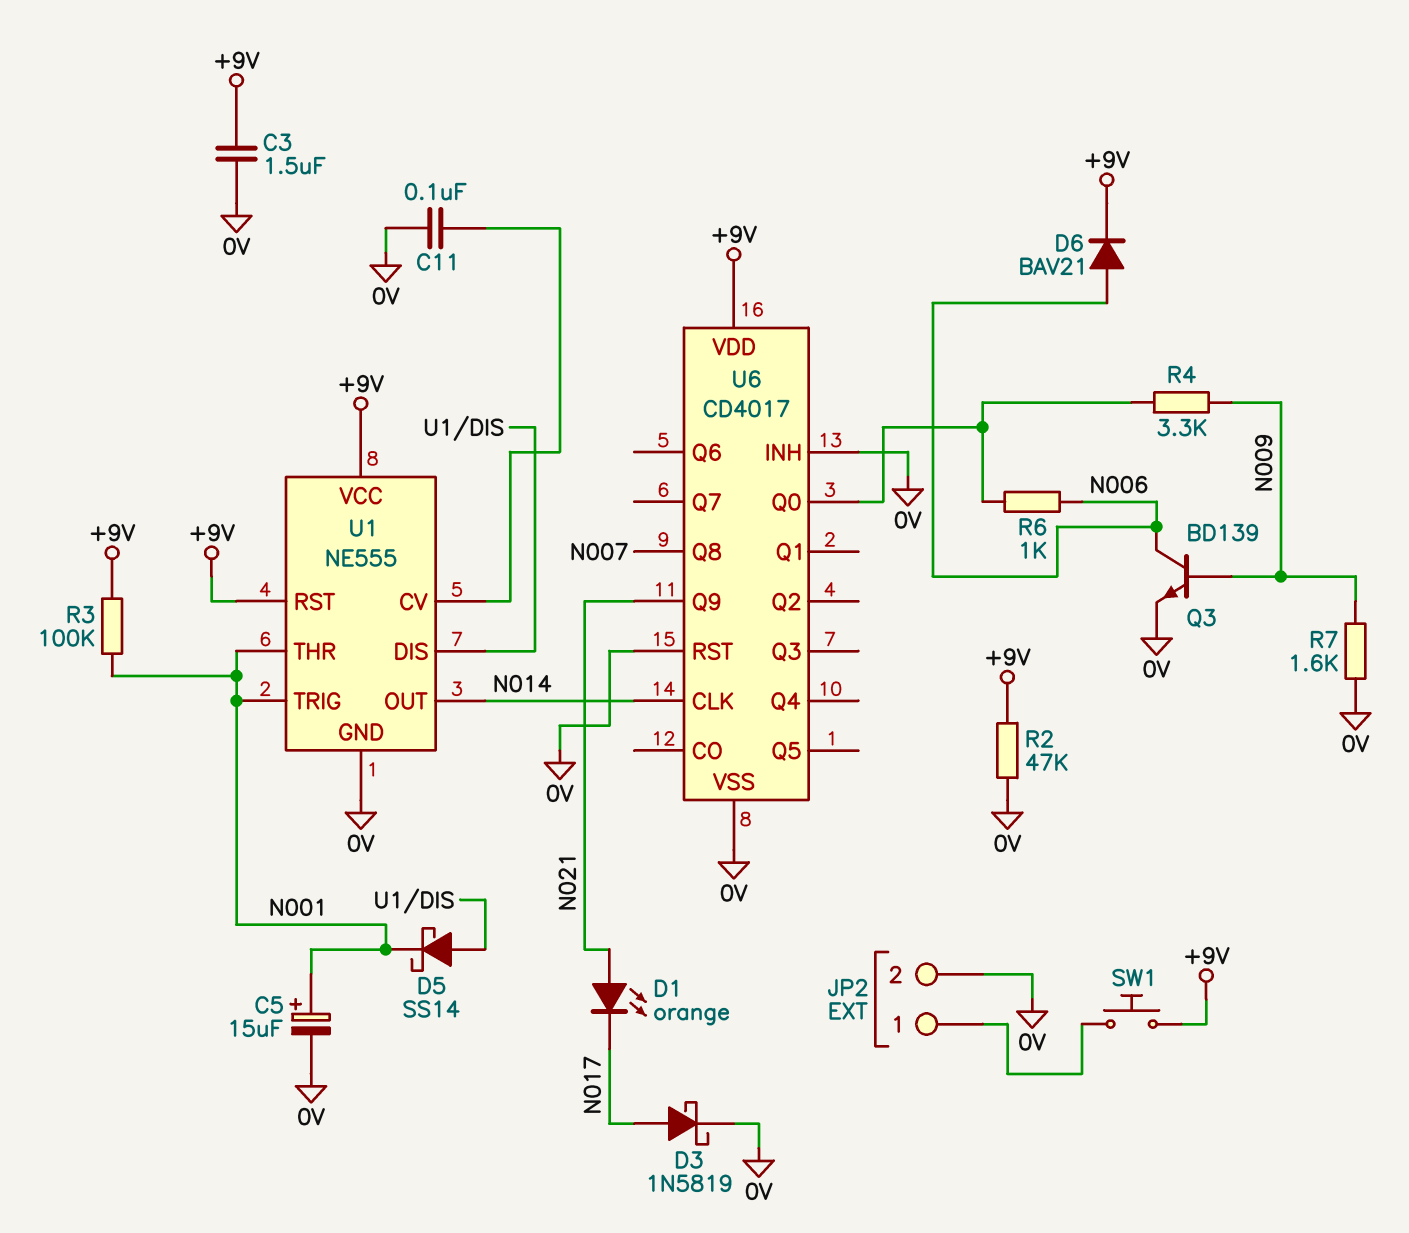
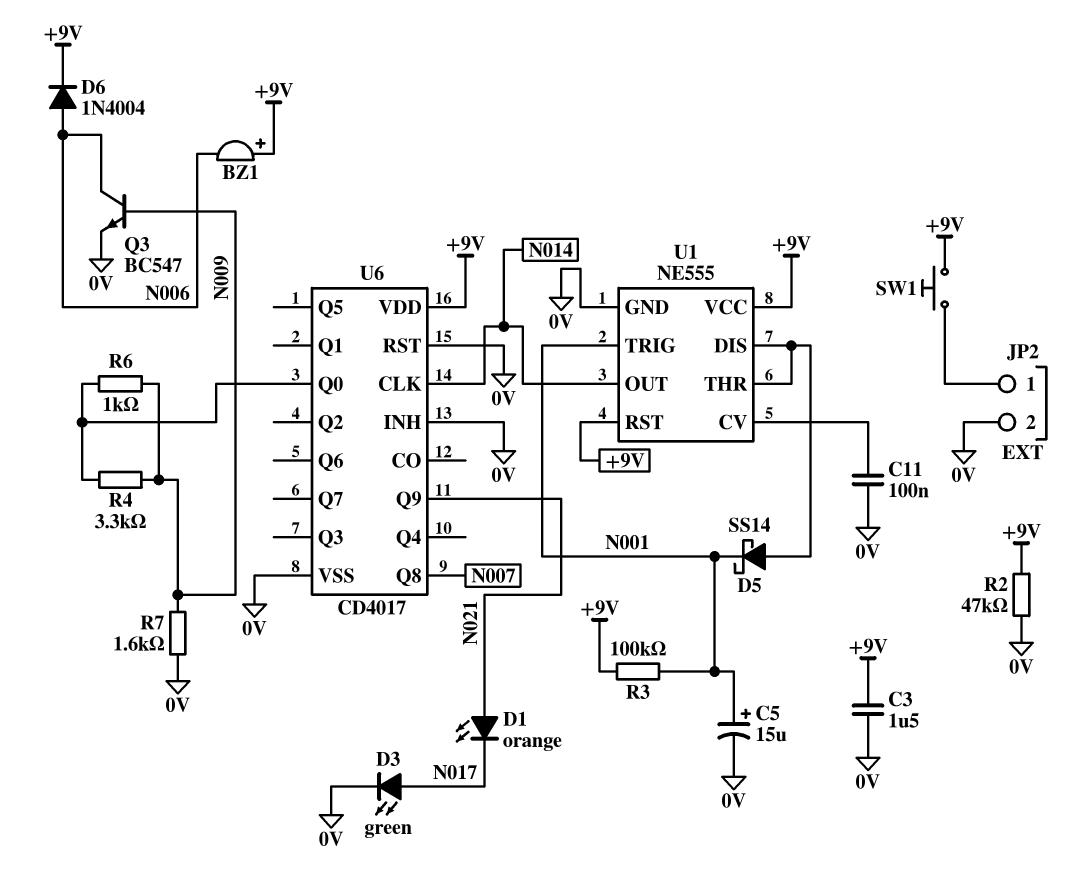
BZ1: none -> buzzer (plus +9V, minus N006)
D3: schottky 1N5819 (A N017, K 0V) -> LED green (A N017, K 0V)
D6: diode BAV21 (A N006, K +9V) -> diode 1N4004 (A N006, K +9V)
Q3: NPN BD139 (B N009, C N006, E 0V) -> NPN BC547 (B N009, C N006, E 0V)
R6: 1k (N006, U6/Q0) -> 1k (N009, U6/Q0)
U1 pin THR: N001 -> U1/DIS

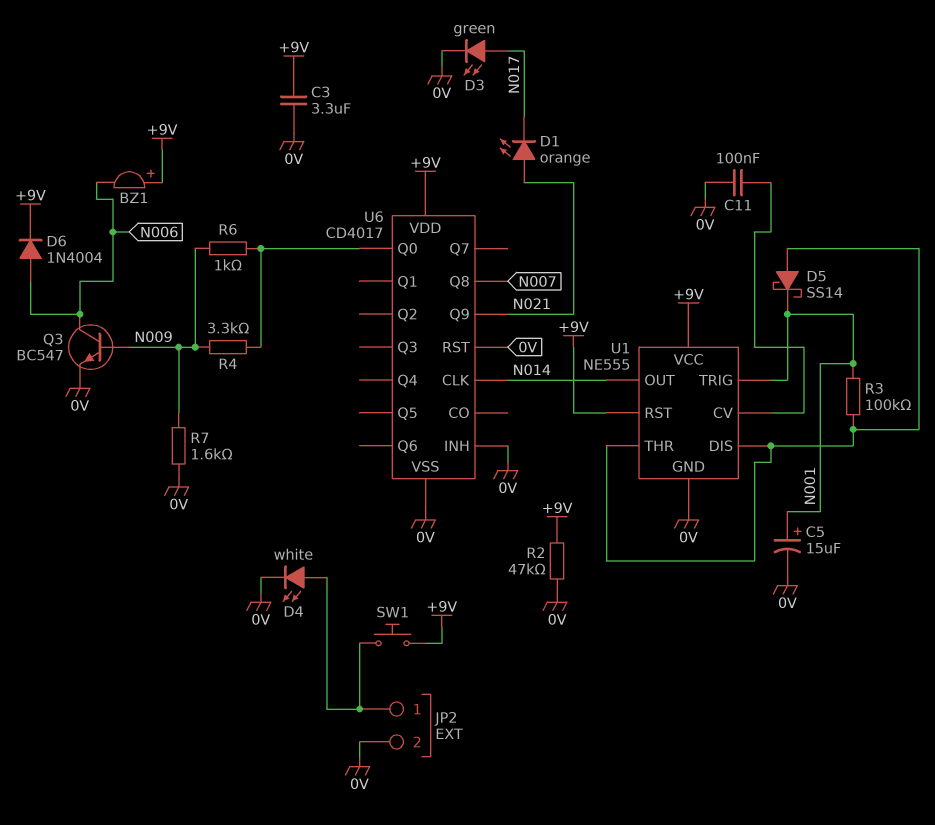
C3: 1.5uF (+9V, 0V) -> 3.3uF (+9V, 0V)
D4: none -> LED white (A JP2/1, K 0V)
R3: 100k (+9V, N001) -> 100k (N001, U1/DIS)

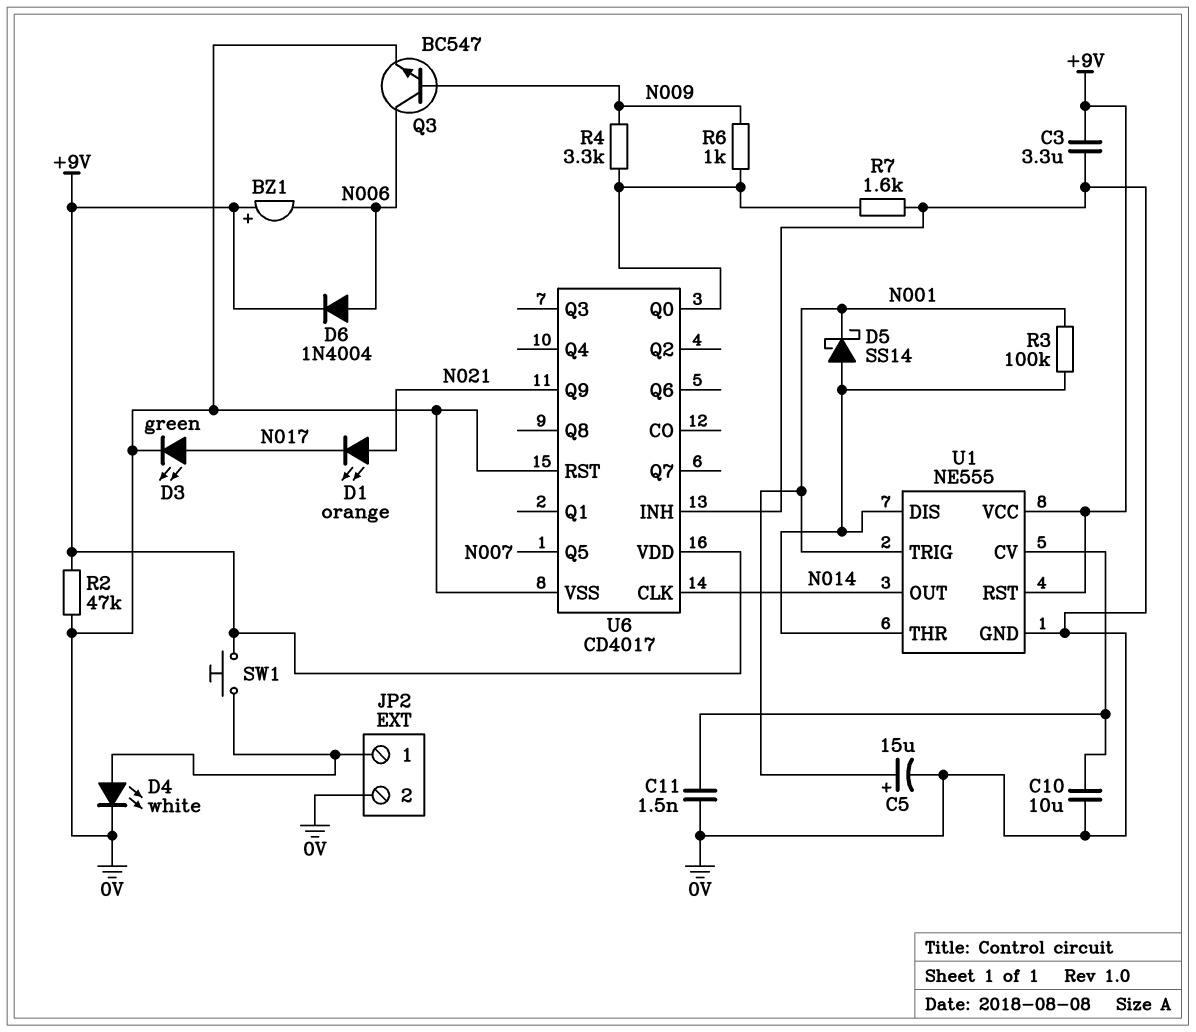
C10: none -> 10uF (0V, U1/CV)
C11: 100nF (0V, U1/CV) -> 1.5nF (0V, U1/CV)
R7: 1.6k (0V, N009) -> 1.6k (0V, U6/Q0)
U6 pin Q5: none -> N007
U6 pin Q8: N007 -> none

